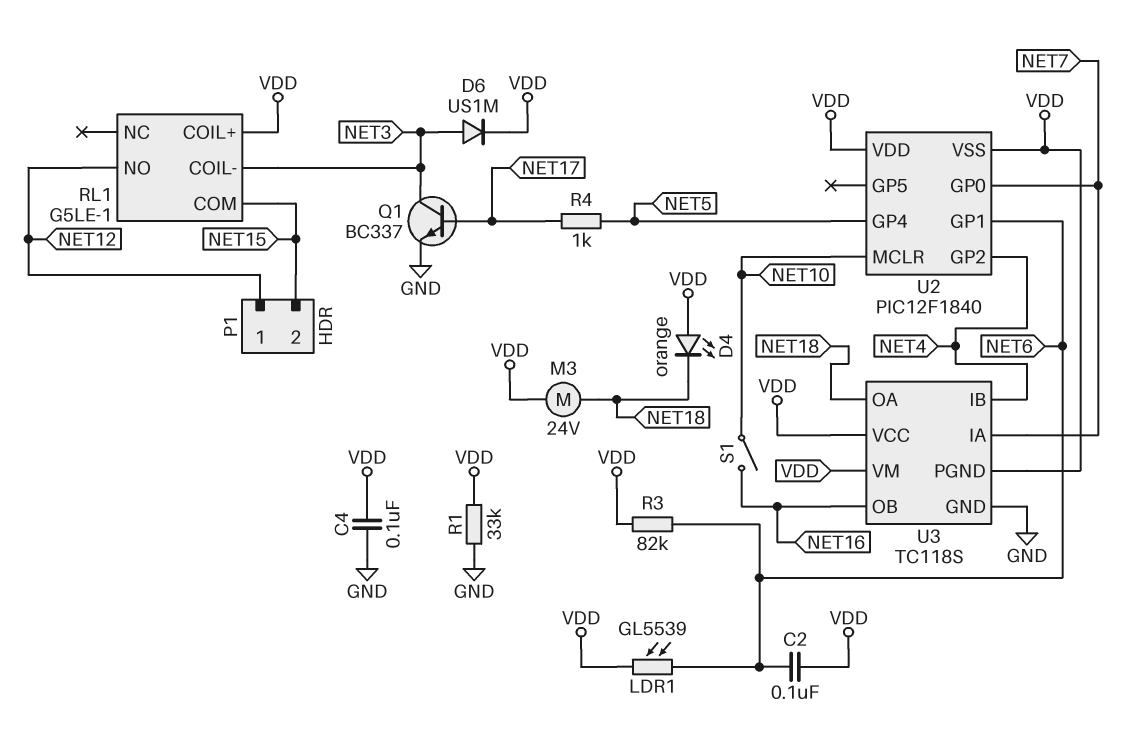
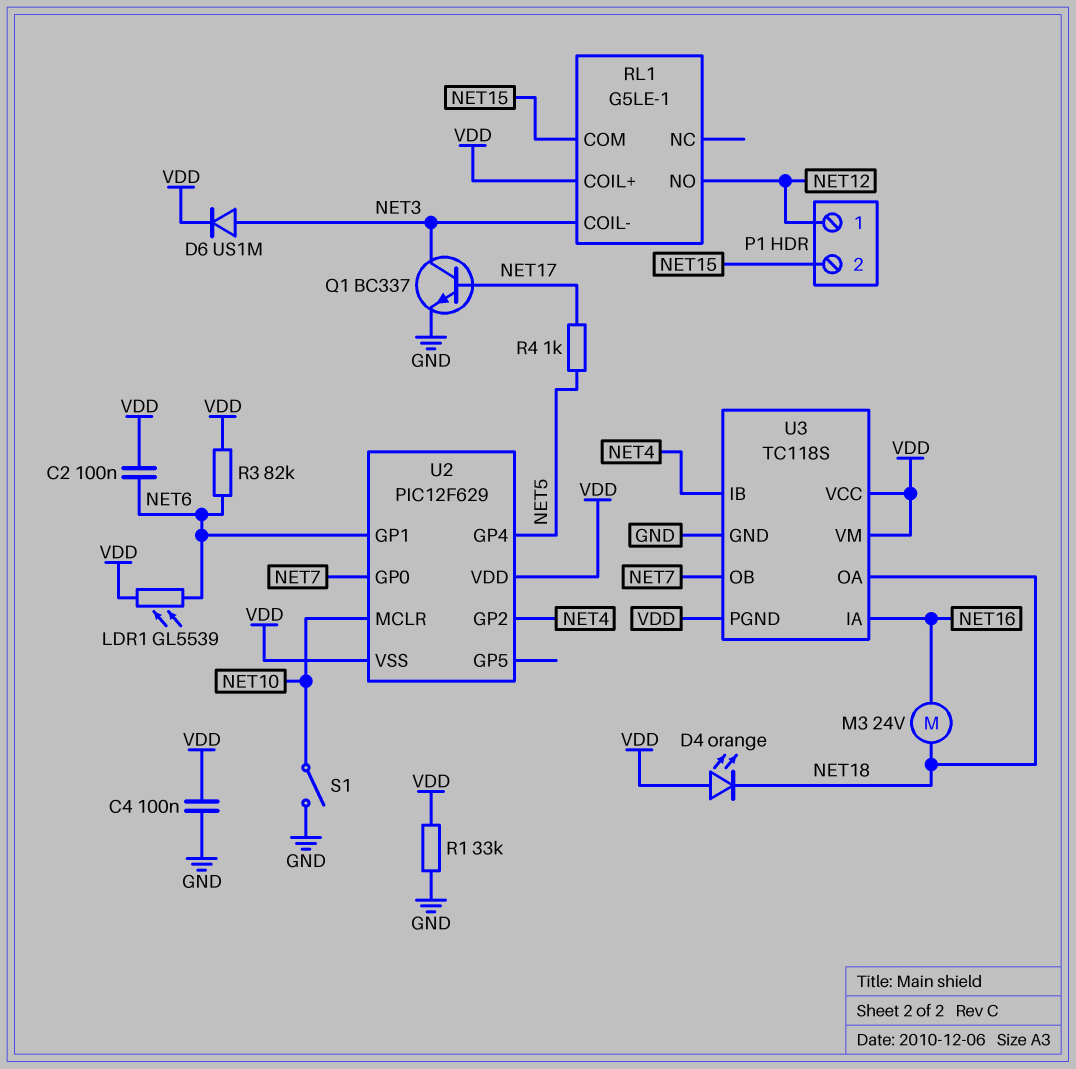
M3: motor 24V (NET18, VDD) -> motor 24V (NET16, NET18)
S1: switch (NET10, NET16) -> switch (GND, NET10)
U2: PIC12F1840 -> PIC12F629
U3 pin IA: NET7 -> NET16
U3 pin OB: NET16 -> NET7

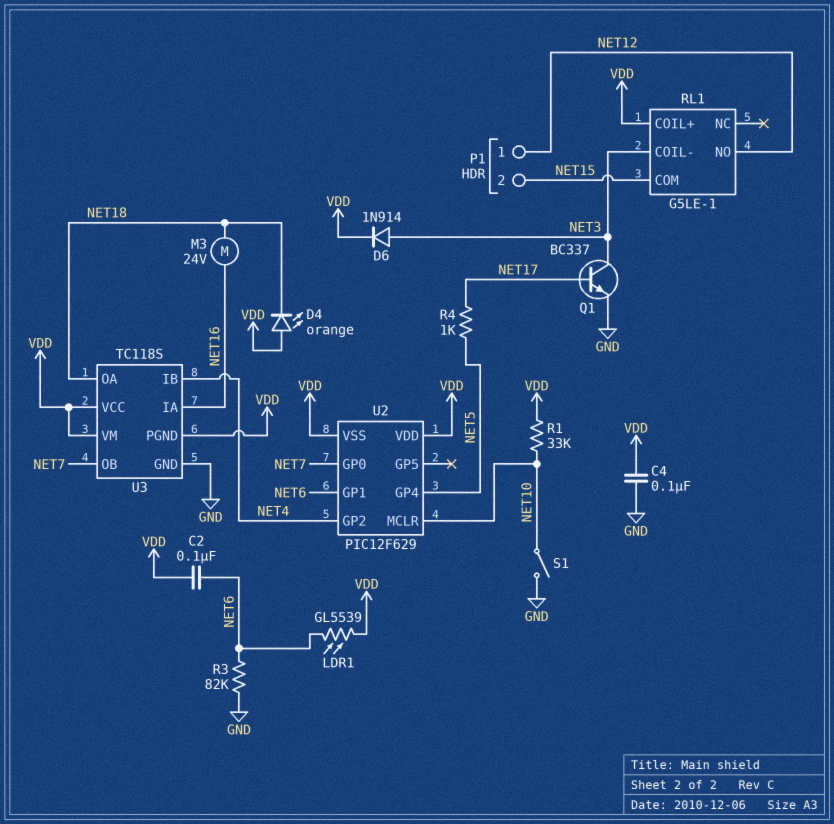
D6: diode US1M (A NET3, K VDD) -> diode 1N914 (A NET3, K VDD)
R1: 33k (GND, VDD) -> 33k (NET10, VDD)
R3: 82k (NET6, VDD) -> 82k (GND, NET6)

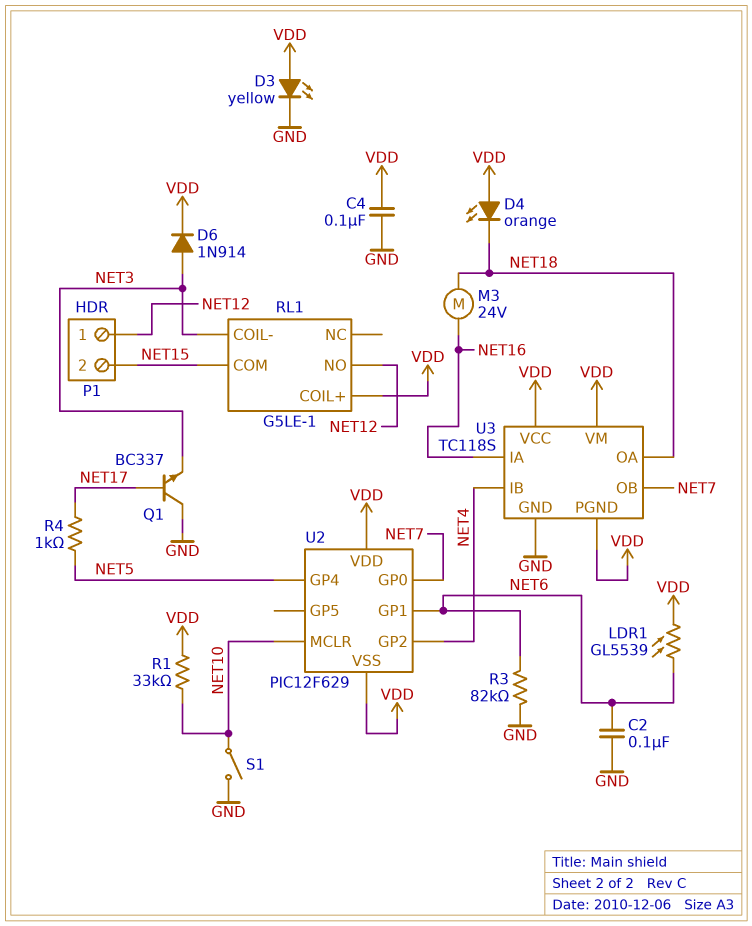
C2: 100nF (NET6, VDD) -> 100nF (GND, NET6)
D3: none -> LED yellow (A VDD, K GND)
Q1: NPN BC337 (B NET17, C NET3, E GND) -> NPN BC337 (B NET17, C GND, E NET3)

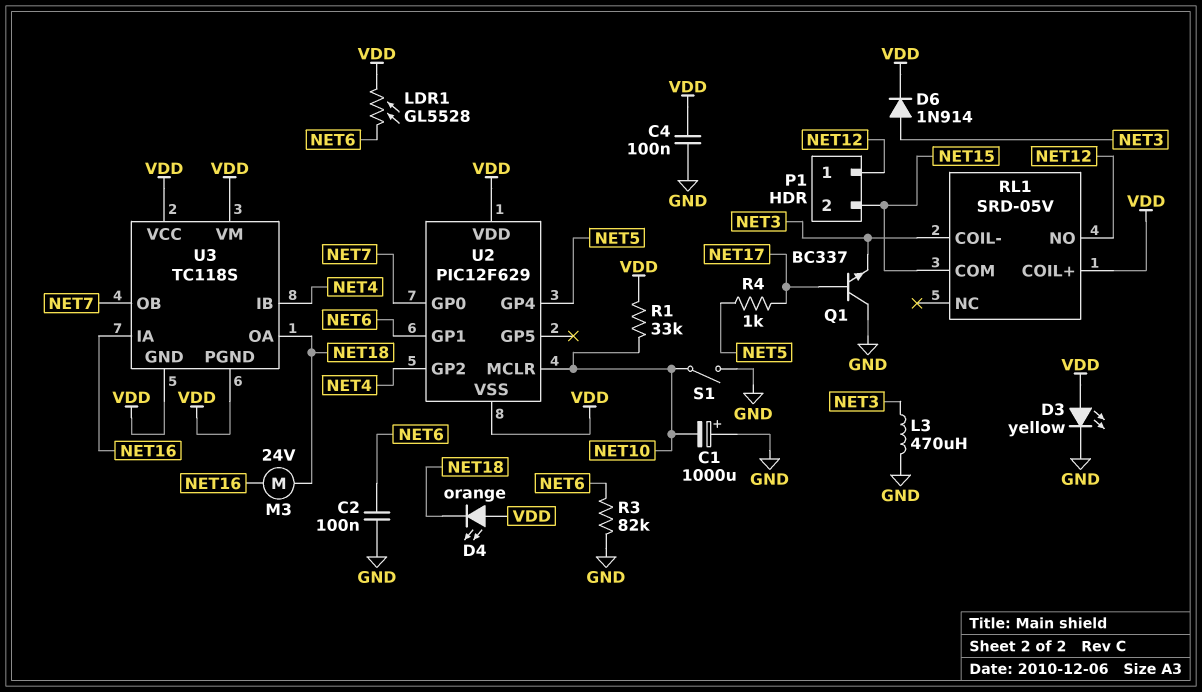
C1: none -> 1000uF (plus GND, minus NET10)
L3: none -> 470uH (GND, NET3)
LDR1: GL5539 (NET6, VDD) -> GL5528 (NET6, VDD)
RL1: G5LE-1 -> SRD-05V
U3 pin GND: GND -> VDD

